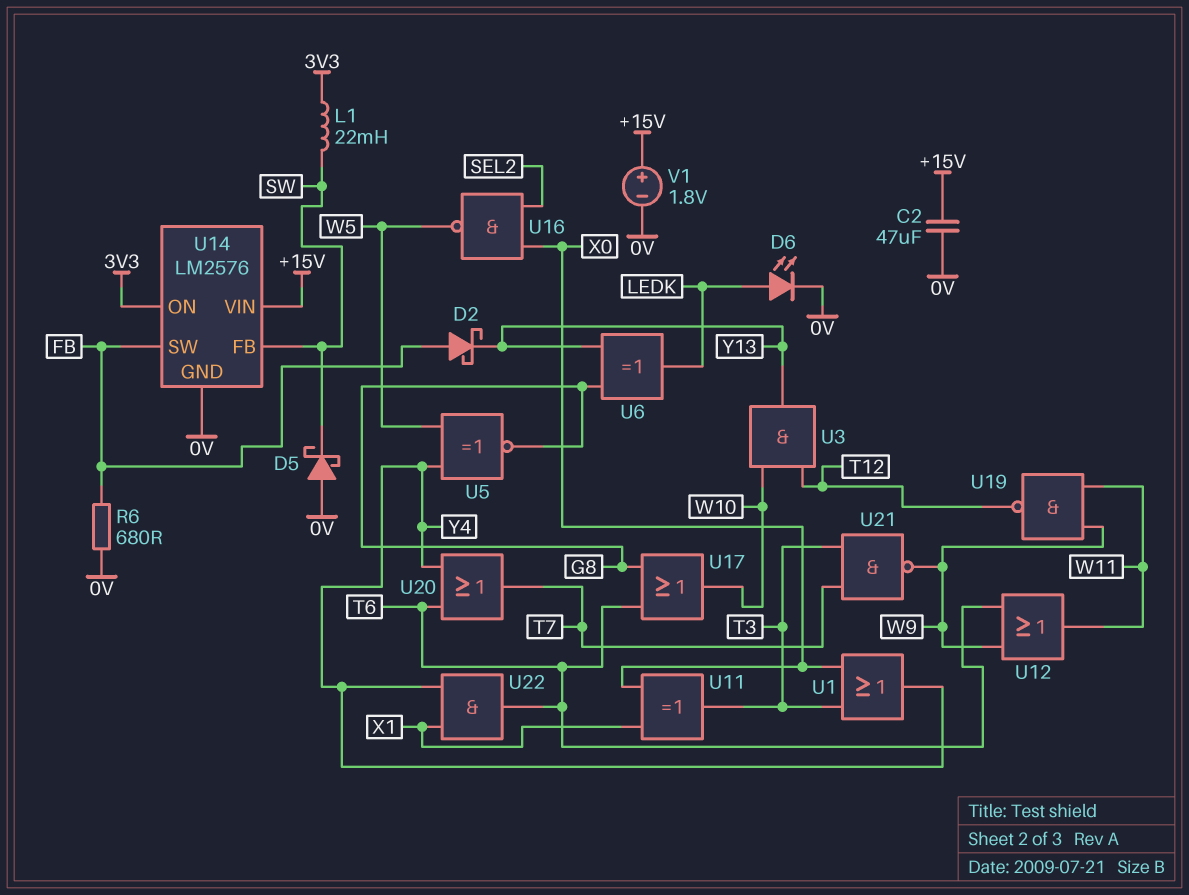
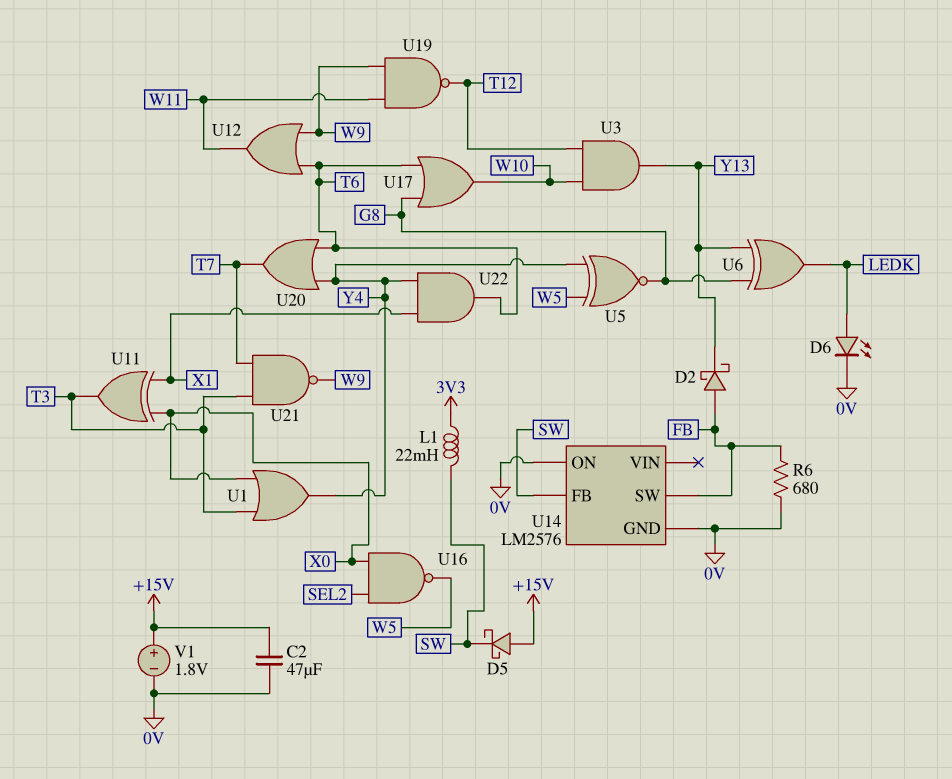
D5: schottky (A 0V, K SW) -> schottky (A +15V, K SW)
U14 pin ON: 3V3 -> 0V
U14 pin VIN: +15V -> none

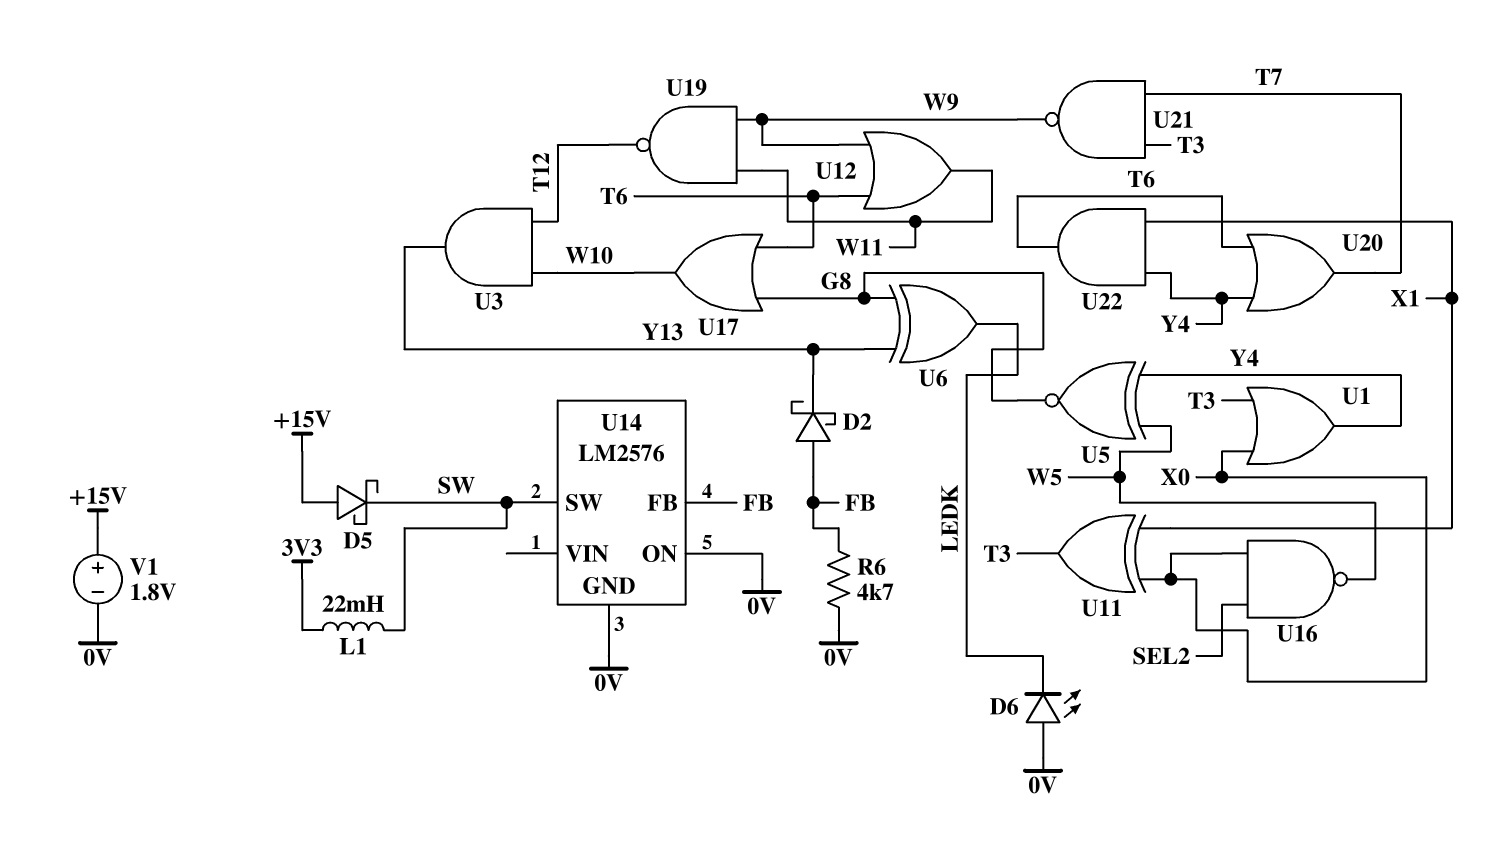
C2: 47uF (+15V, 0V) -> none
D6: LED (A LEDK, K 0V) -> LED (A 0V, K LEDK)
R6: 680 (0V, FB) -> 4.7k (0V, FB)
U14 pin FB: SW -> FB
U14 pin SW: FB -> SW

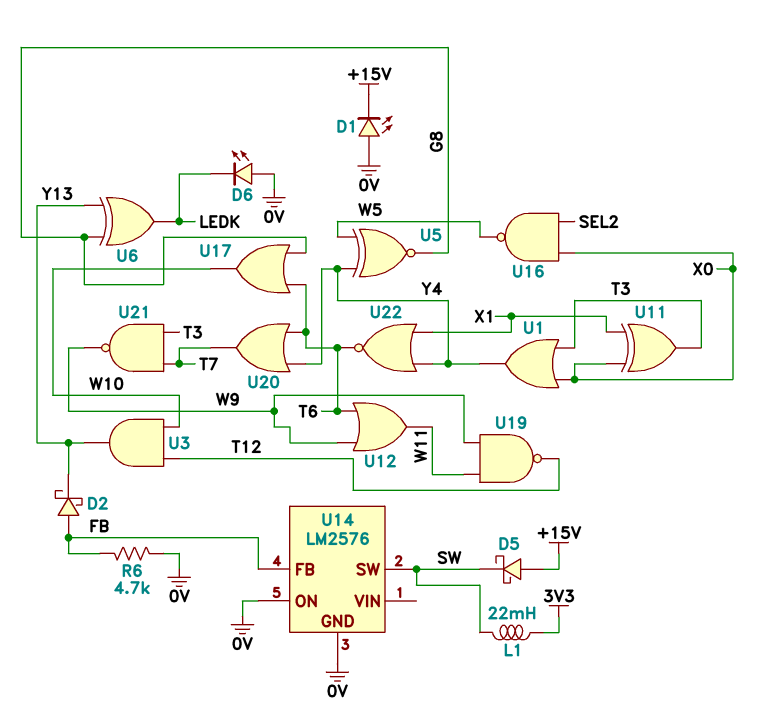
D1: none -> LED (A 0V, K +15V)
U22: AND (in X1, in Y4, out T6) -> NOR (in X1, in Y4, out T6)
V1: 1.8V (plus +15V, minus 0V) -> none

